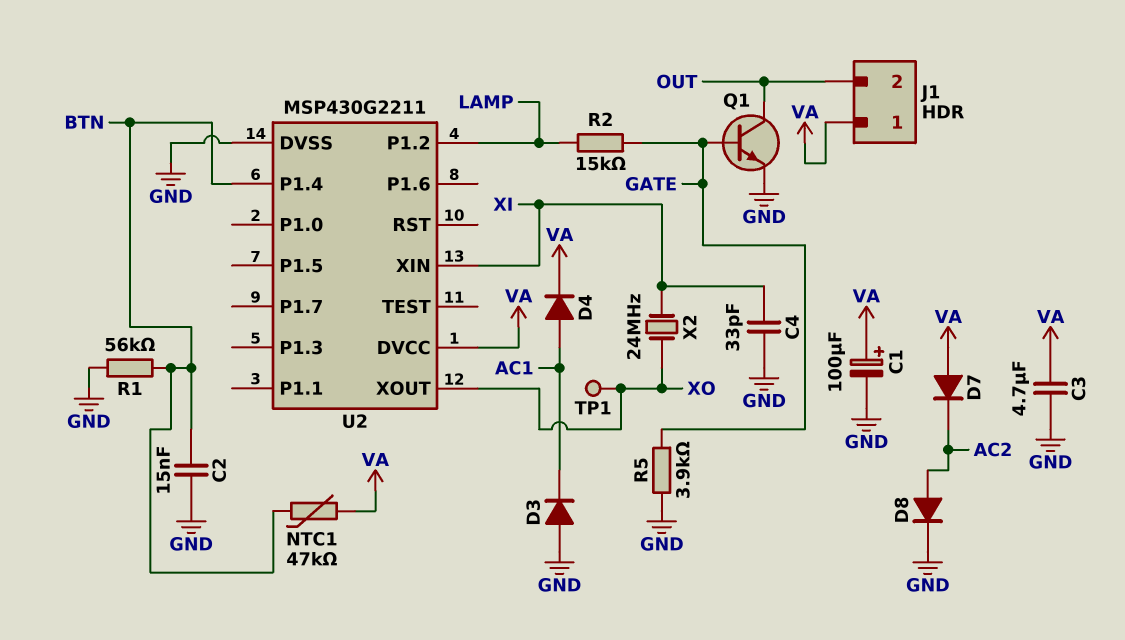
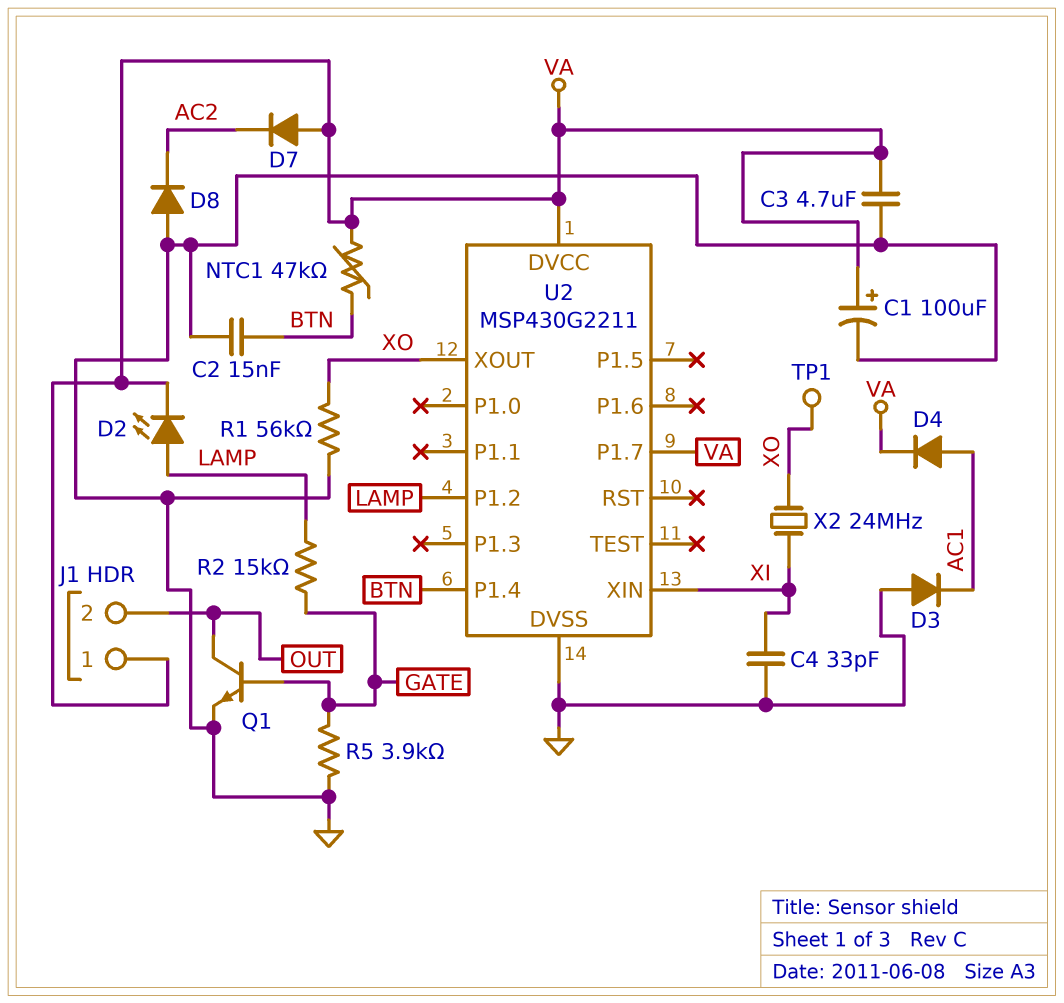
D2: none -> LED (A LAMP, K VA)
D8: diode (A AC2, K GND) -> diode (A GND, K AC2)
R1: 56k (BTN, GND) -> 56k (GND, XO)
U2 pin P1.7: none -> VA

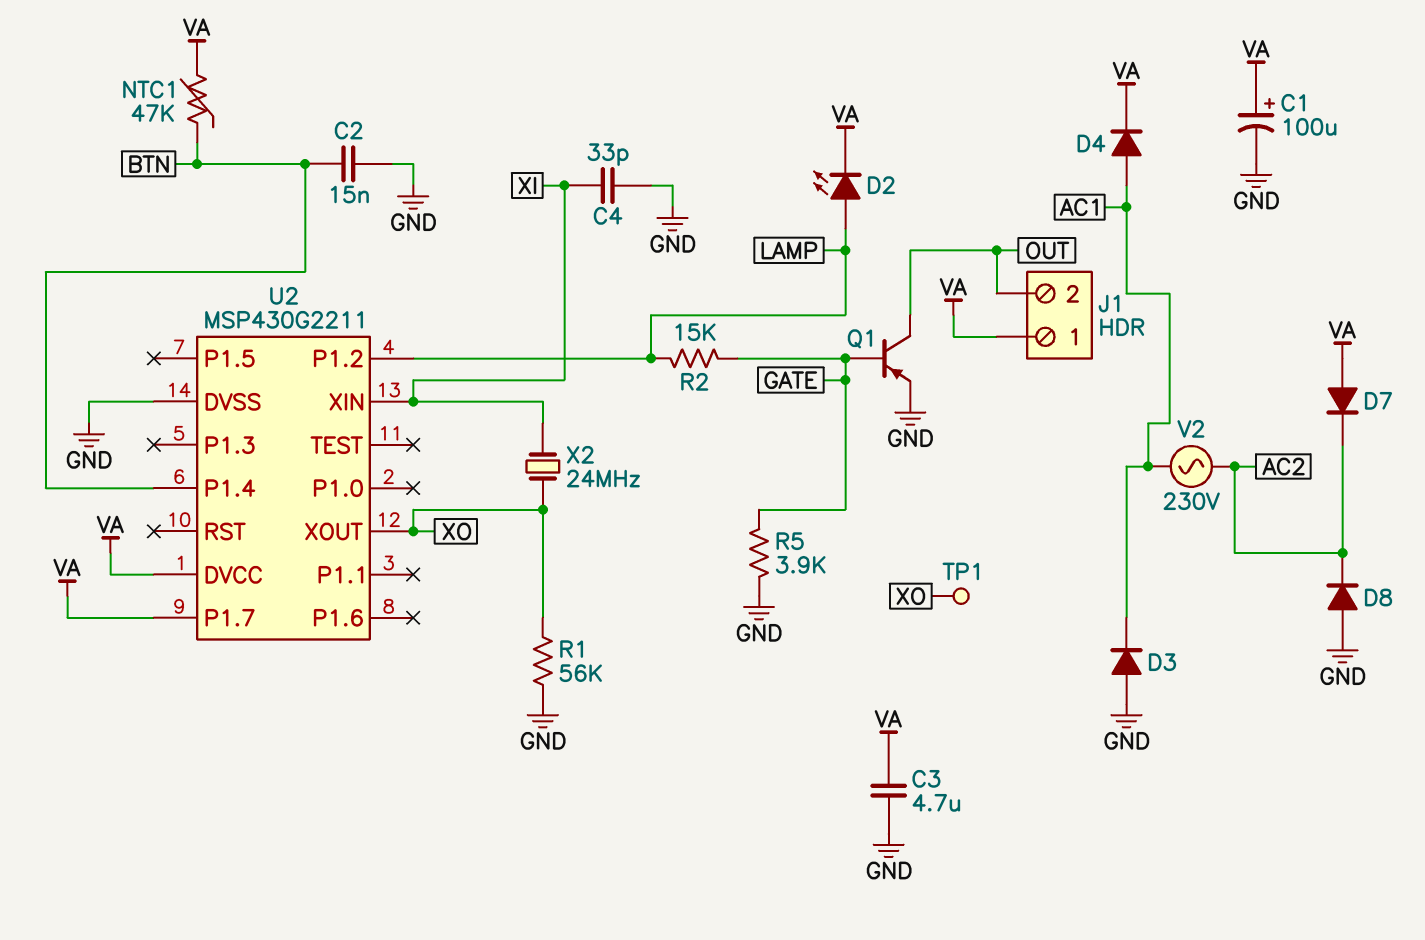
Q1: NPN (B GATE, C OUT, E GND) -> PNP (B GATE, C OUT, E GND)
V2: none -> AC 230V (AC1, AC2)

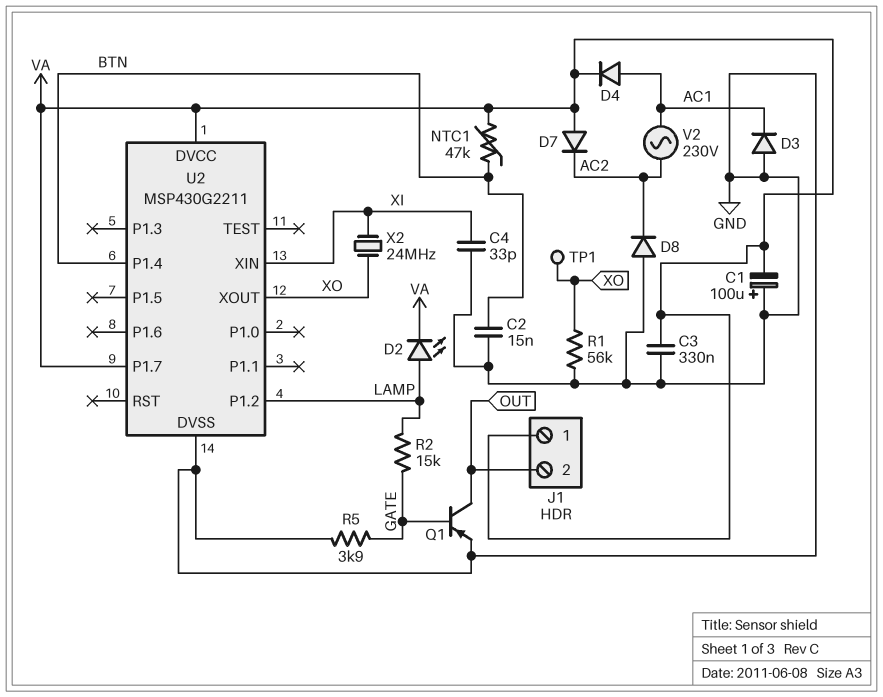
C1: 100uF (plus VA, minus GND) -> 100uF (plus GND, minus VA)
C3: 4.7uF (GND, VA) -> 330nF (GND, VA)

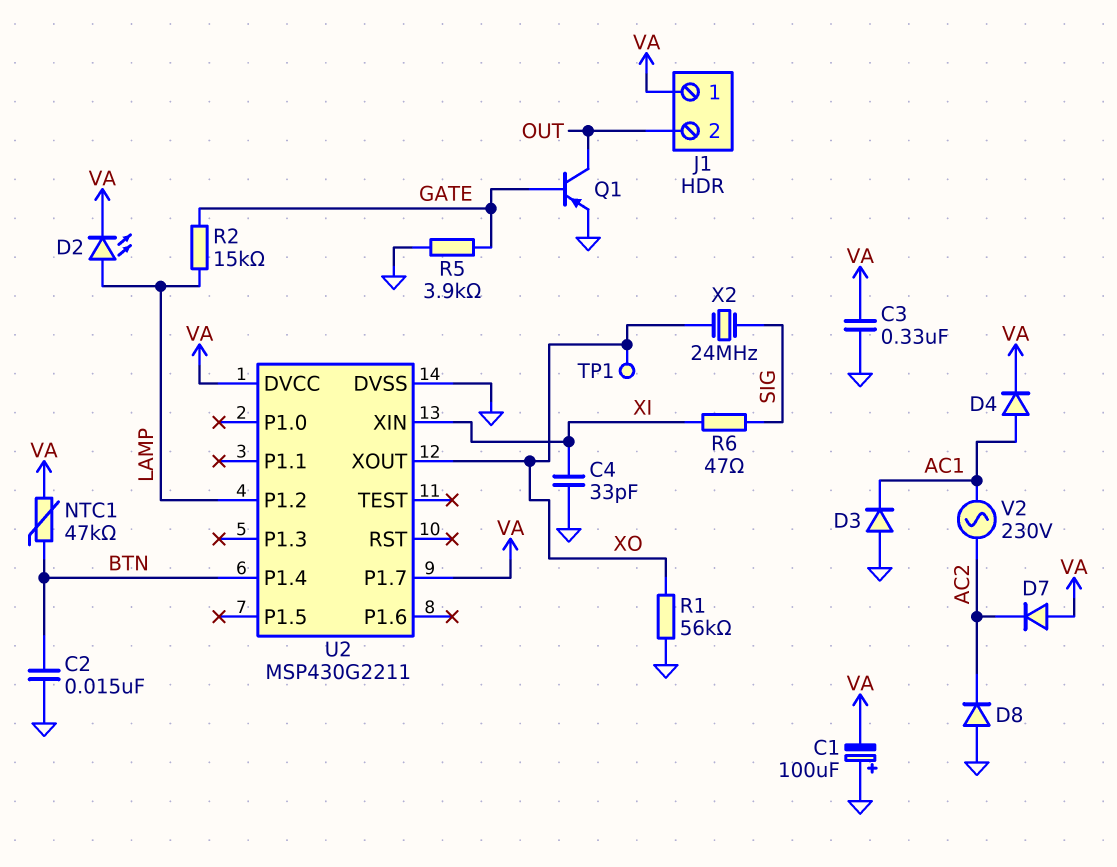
R6: none -> 47 (SIG, XI)
X2: 24MHz (XI, XO) -> 24MHz (SIG, XO)

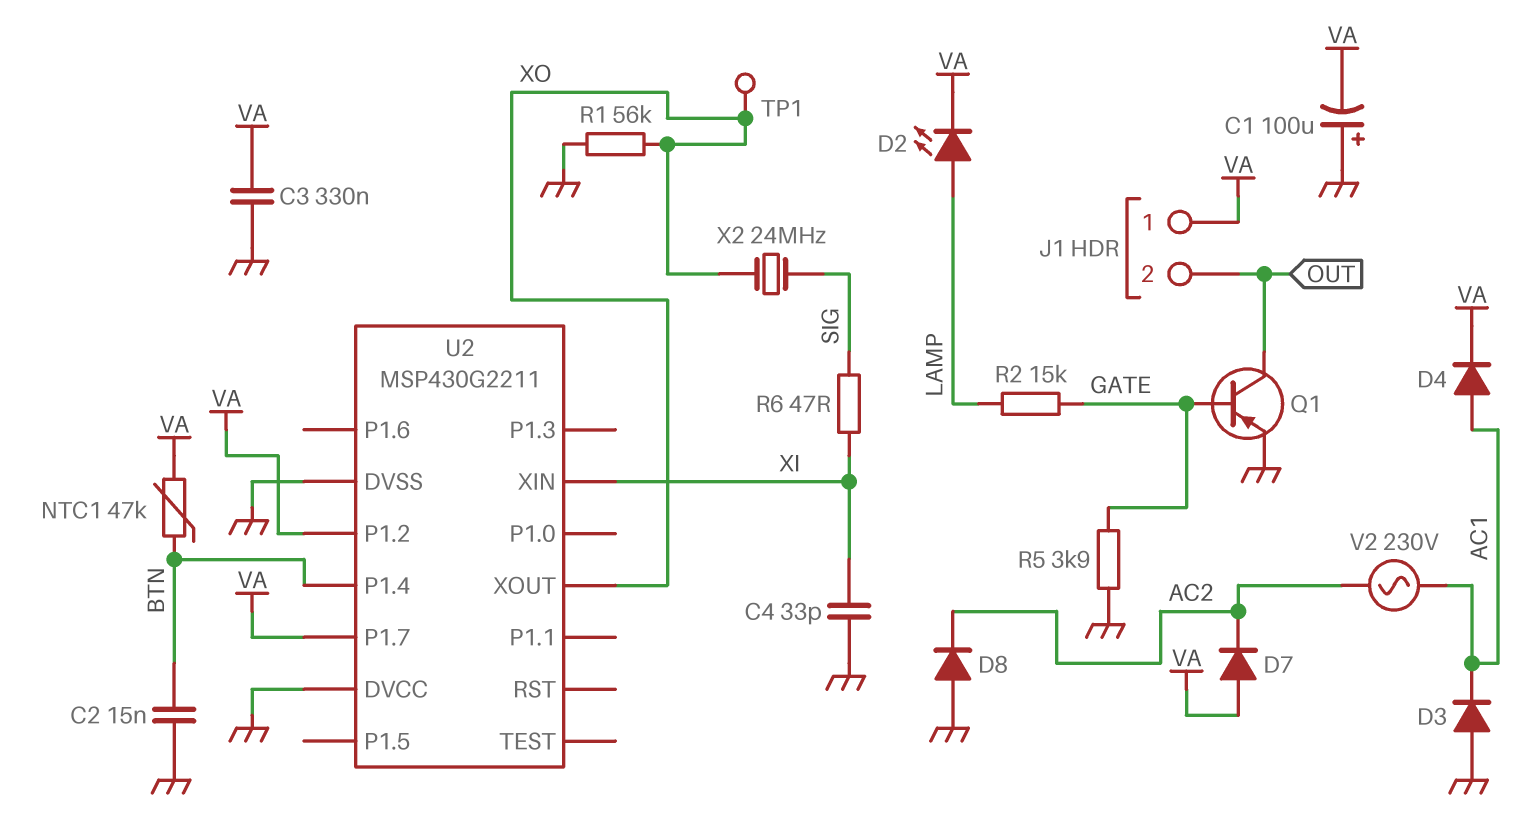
U2 pin DVCC: VA -> GND
U2 pin P1.2: LAMP -> VA

